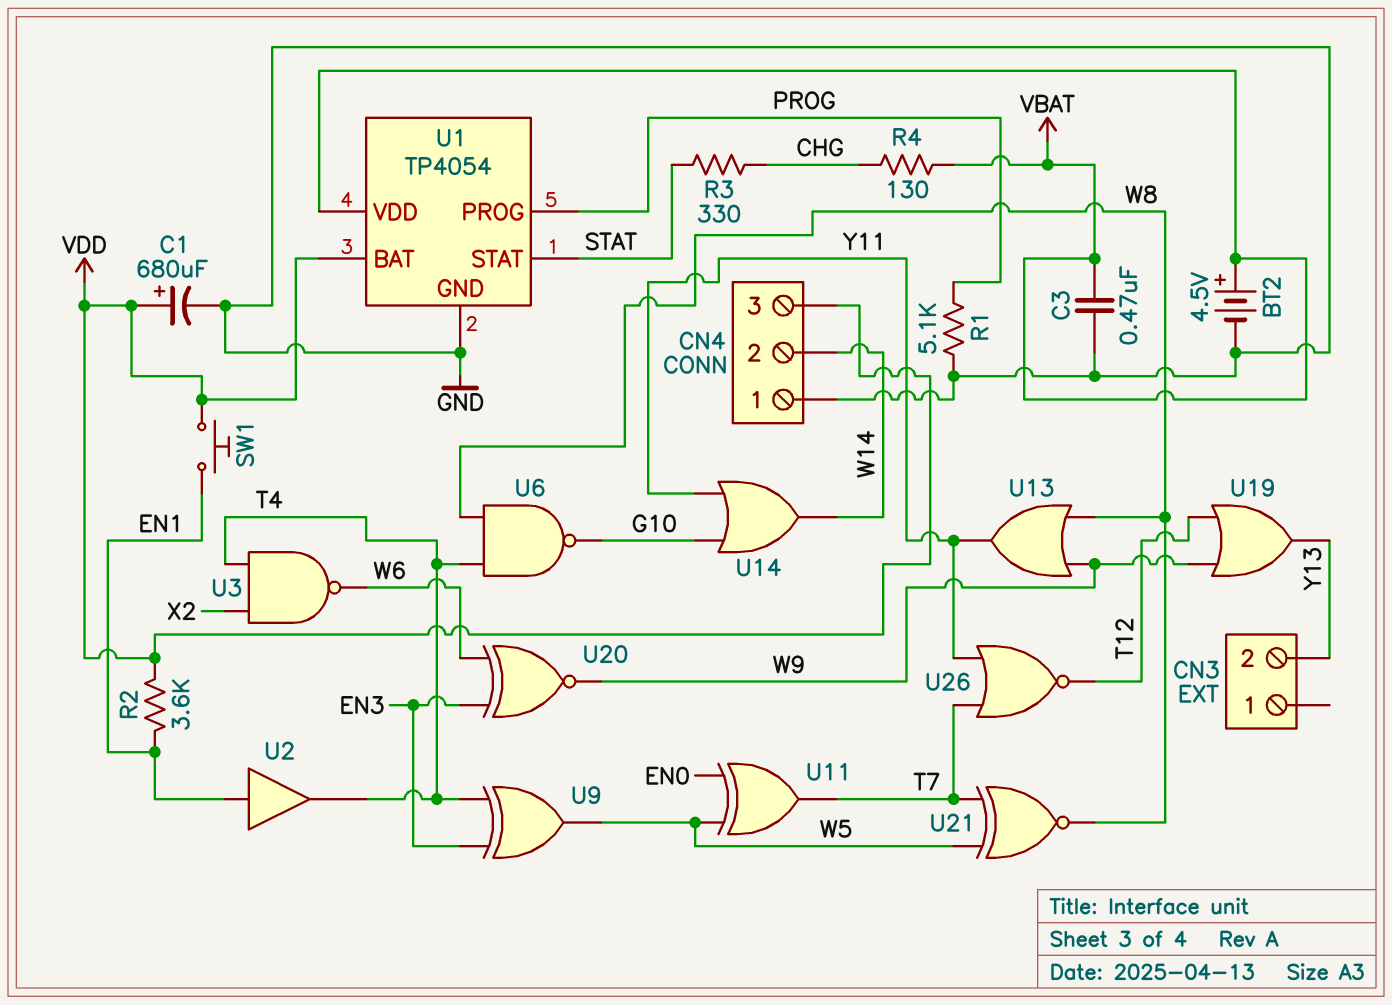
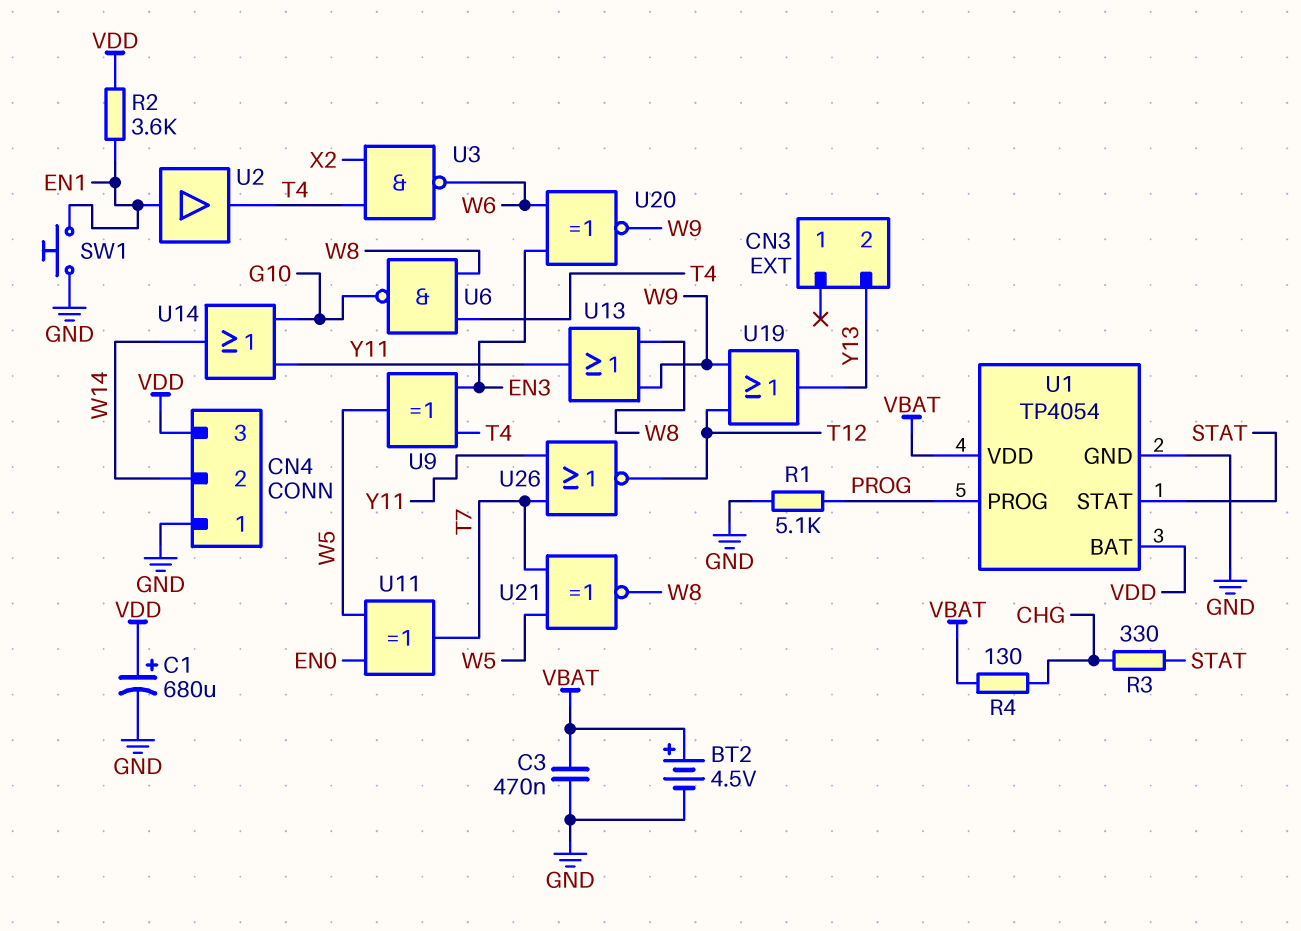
SW1: button (EN1, VDD) -> button (EN1, GND)

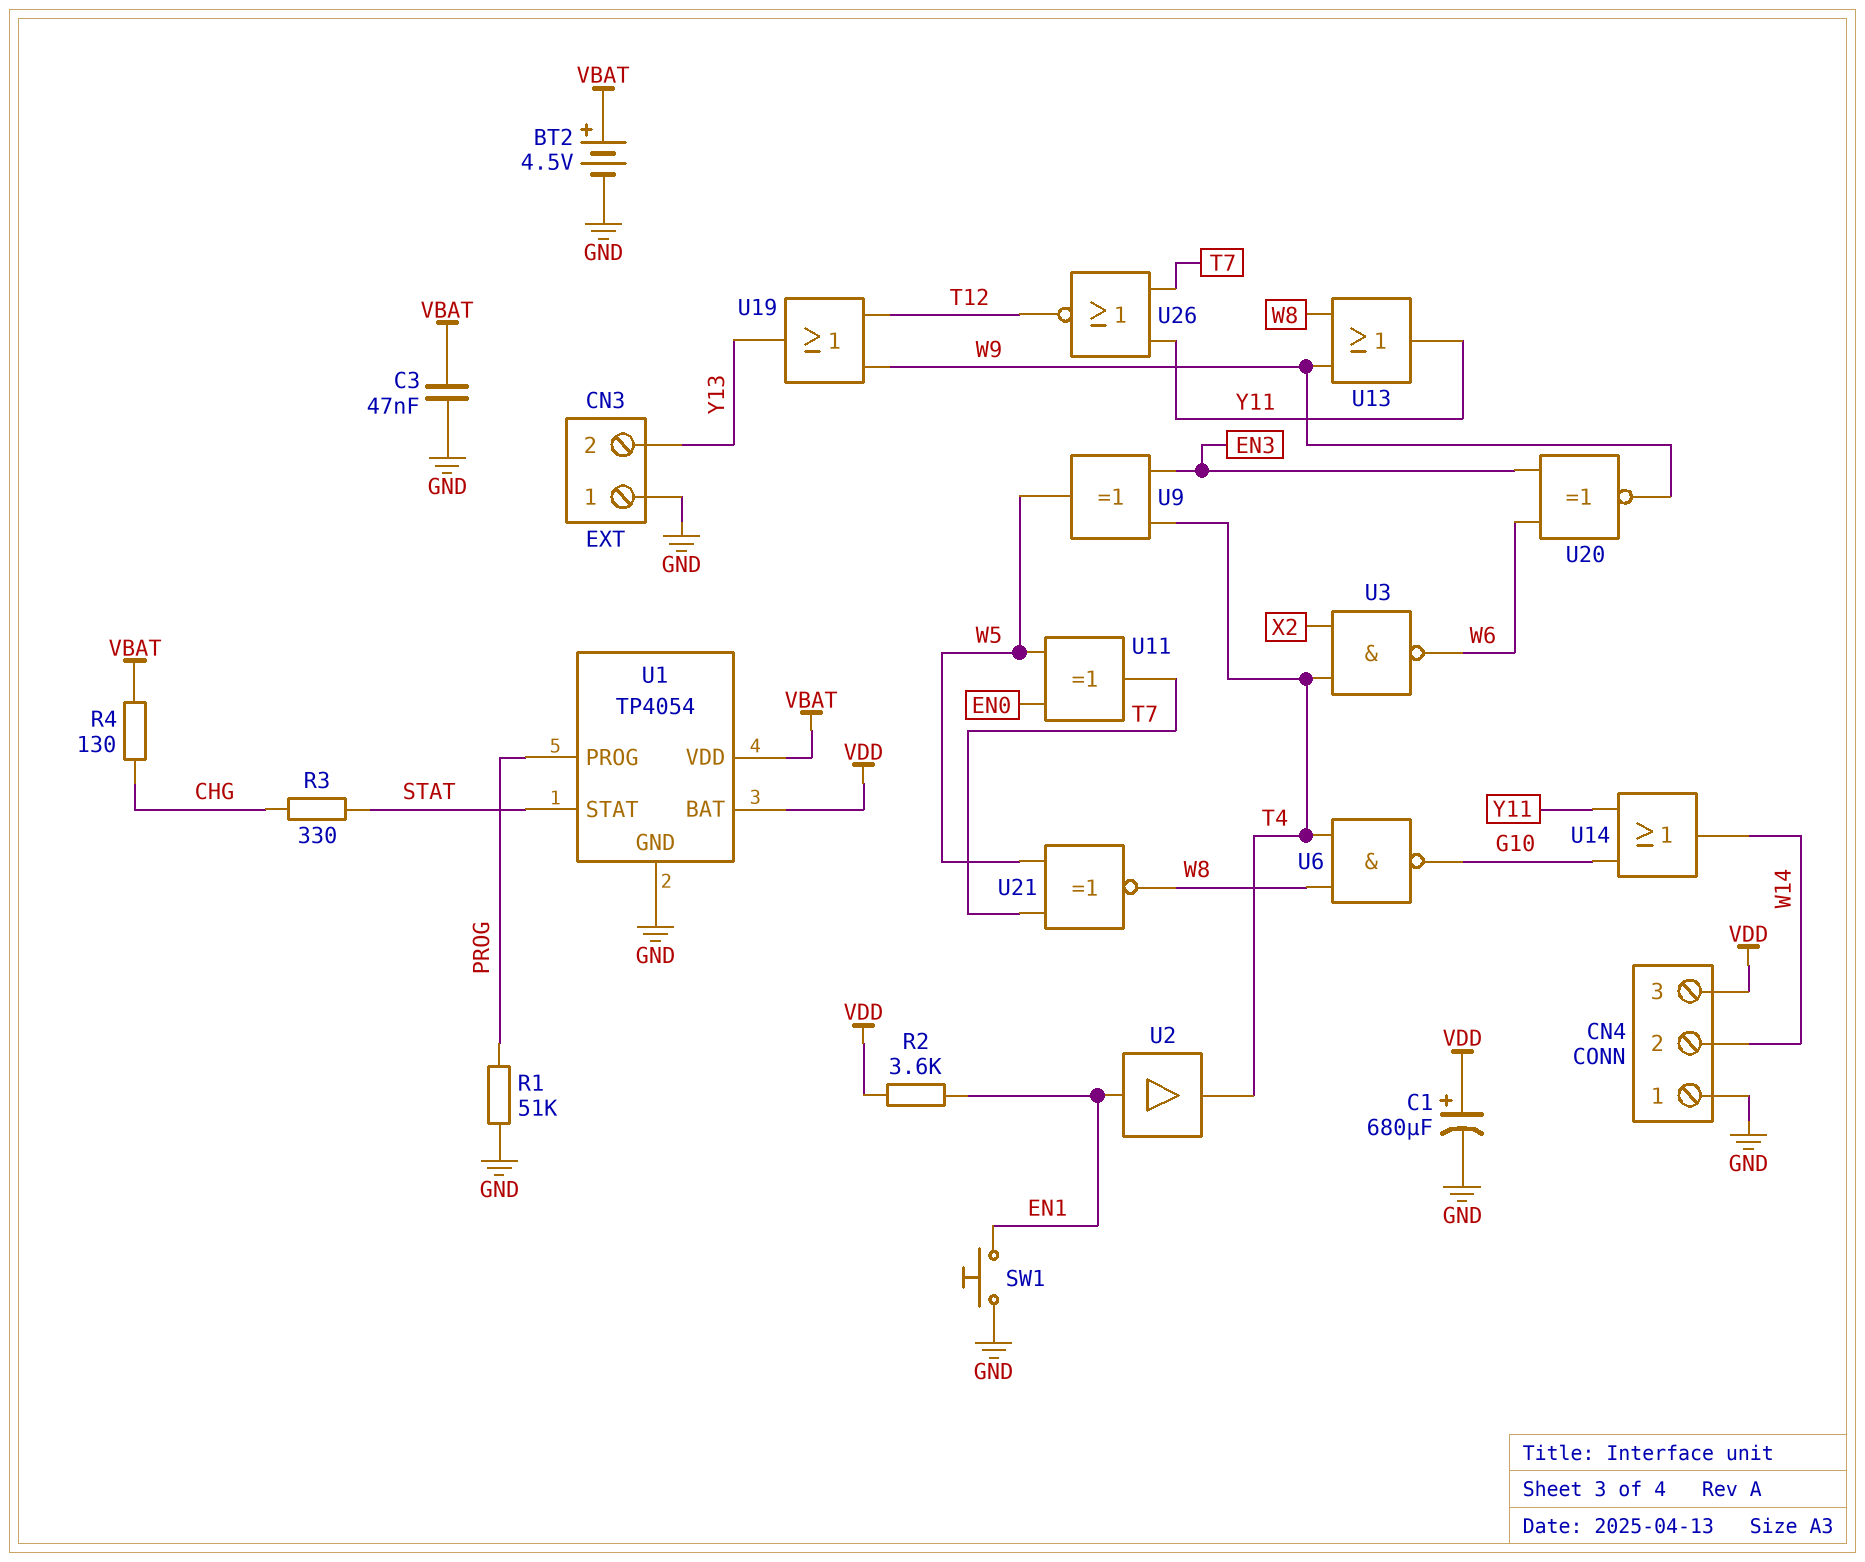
C3: 470nF (GND, VBAT) -> 47nF (GND, VBAT)
CN3 pin 1: none -> GND
R1: 5.1k (GND, PROG) -> 51k (GND, PROG)

